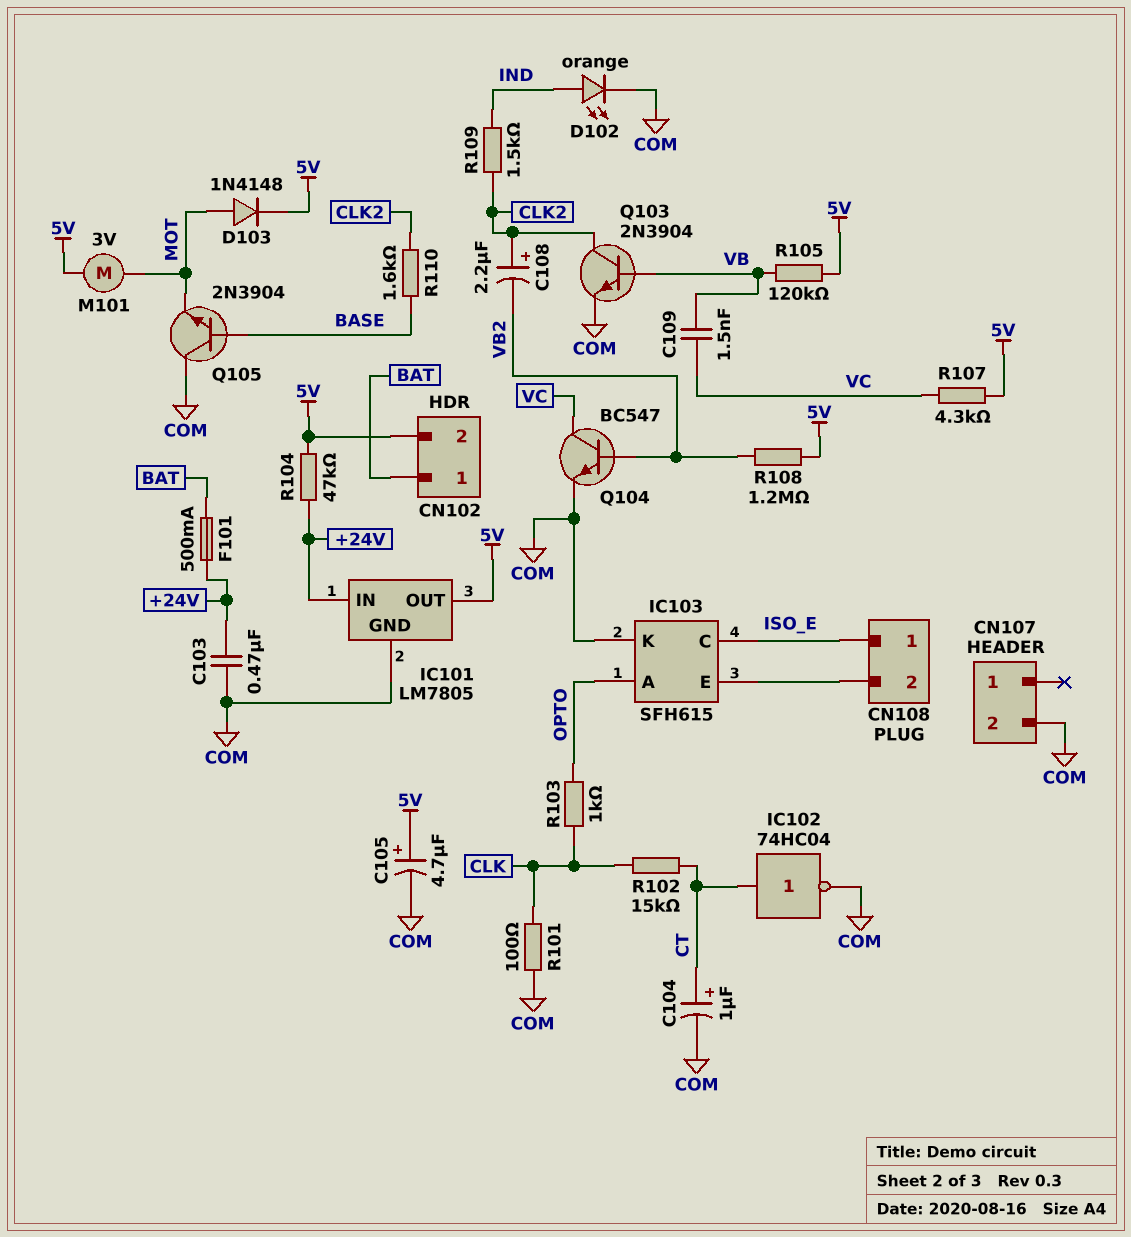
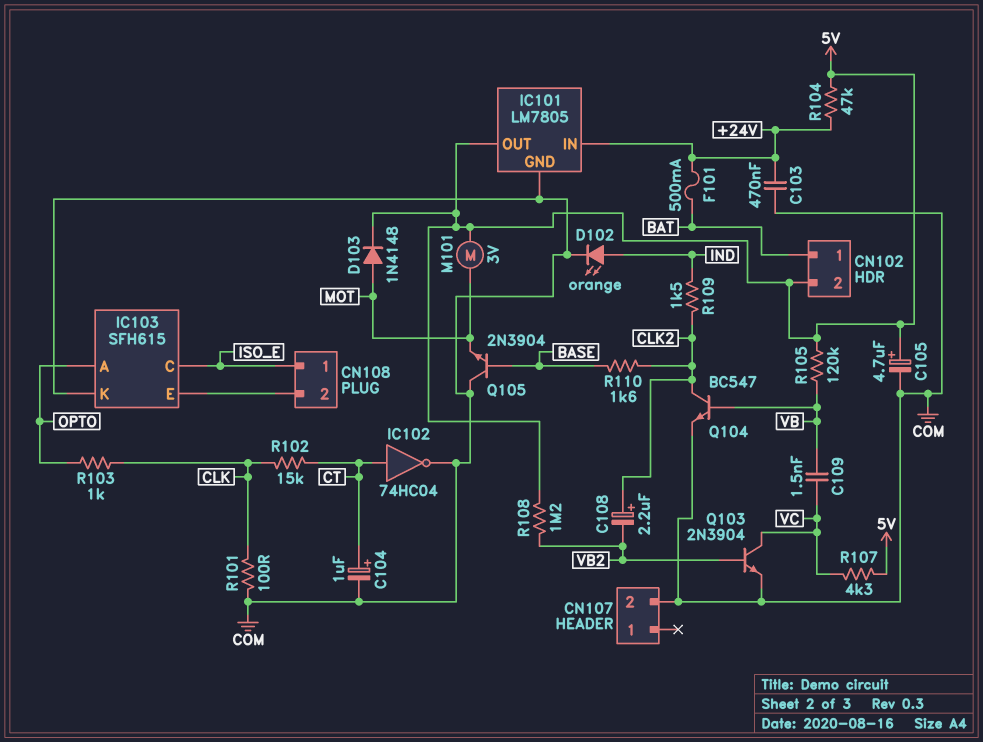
Q103: NPN 2N3904 (B VB, C CLK2, E COM) -> NPN 2N3904 (B VB2, C VC, E COM)
Q104: NPN BC547 (B VB2, C VC, E COM) -> NPN BC547 (B VB, C CLK2, E COM)

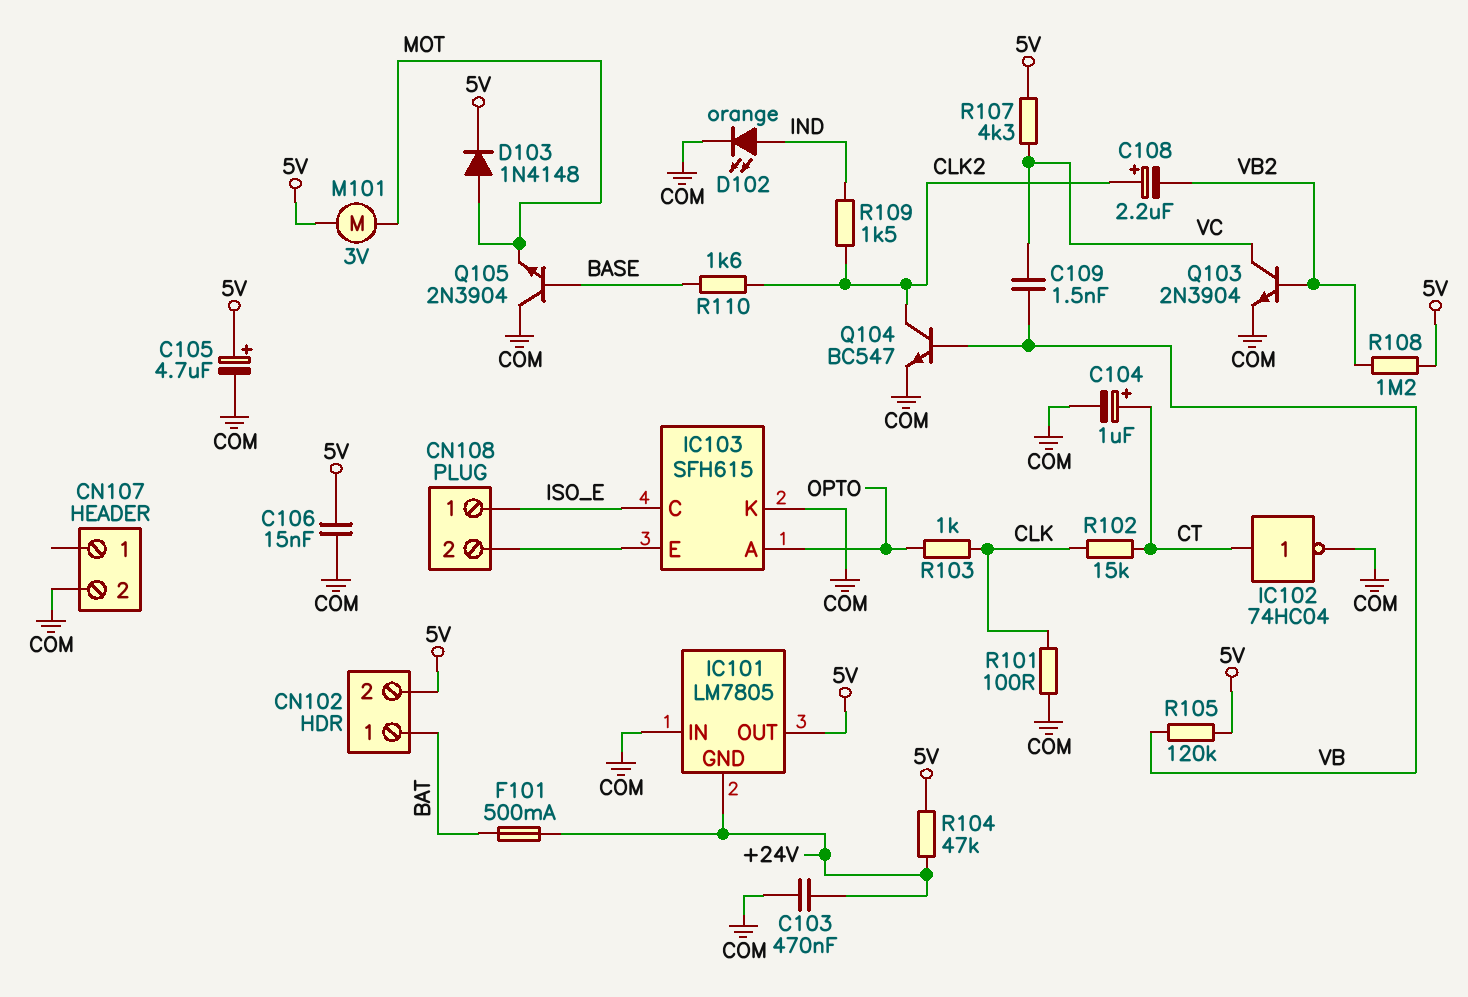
C106: none -> 15nF (5V, COM)
IC101 pin GND: COM -> +24V
IC101 pin IN: +24V -> COM

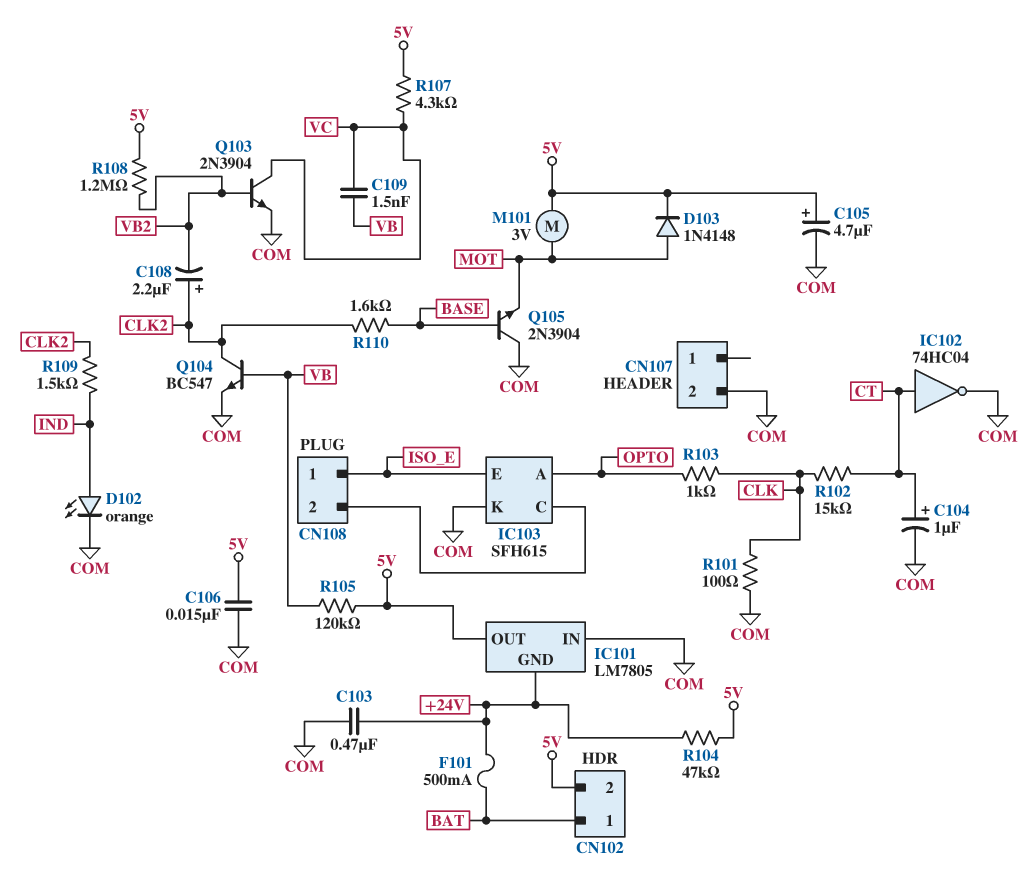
IC103 pin C: ISO_E -> CN108/2
IC103 pin E: CN108/2 -> ISO_E

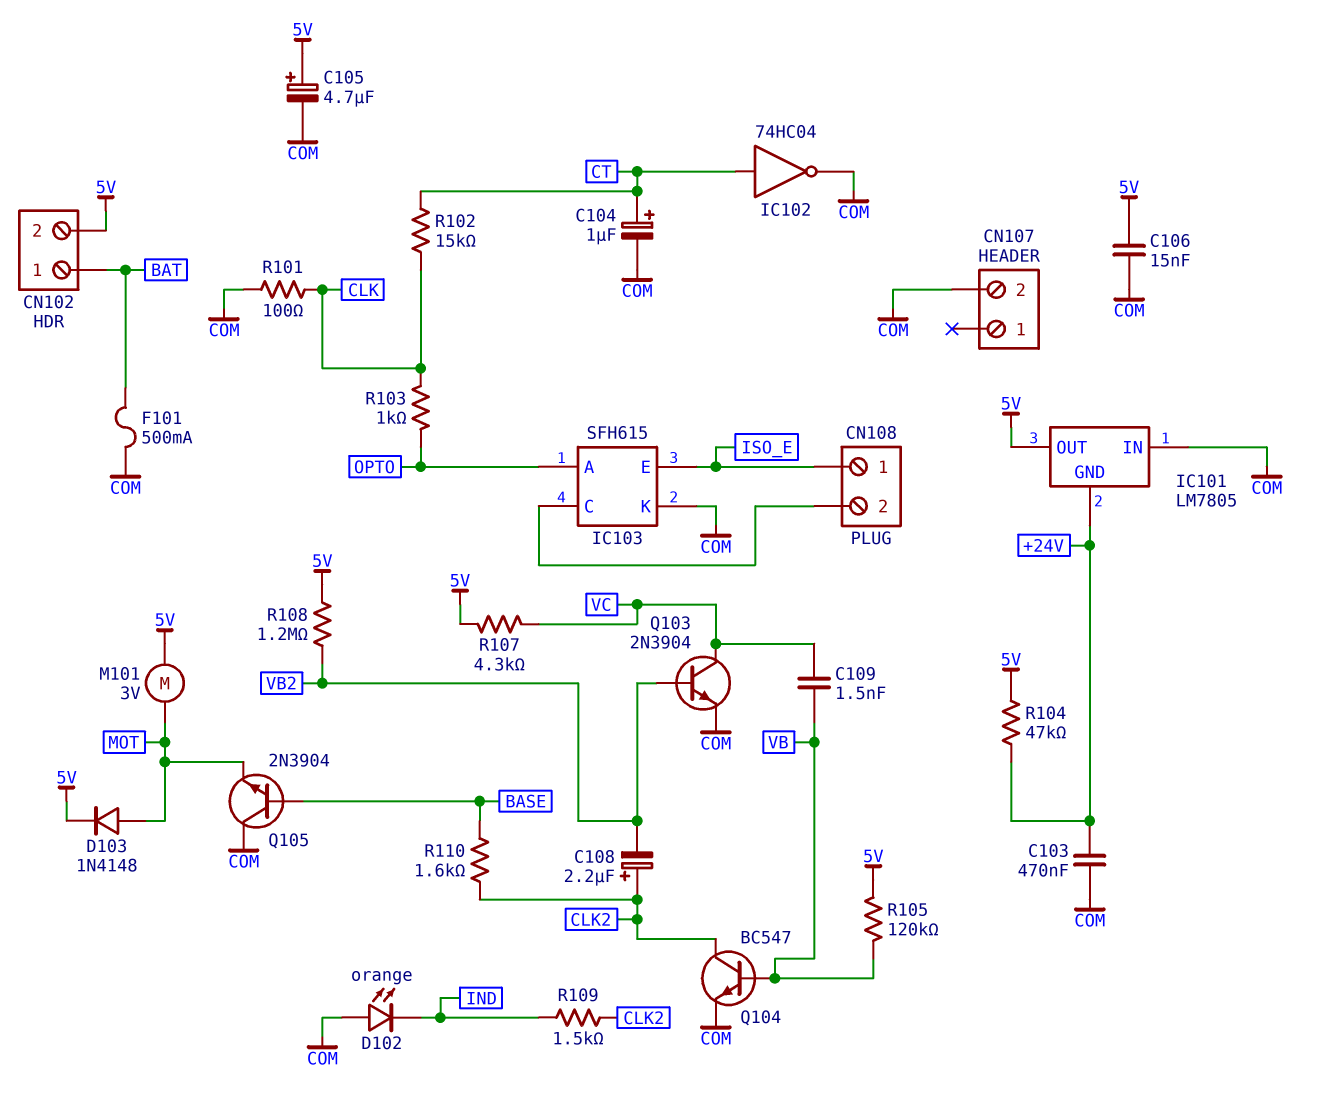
D102: LED orange (A IND, K COM) -> LED orange (A COM, K IND)
F101: 500mA (+24V, BAT) -> 500mA (BAT, COM)

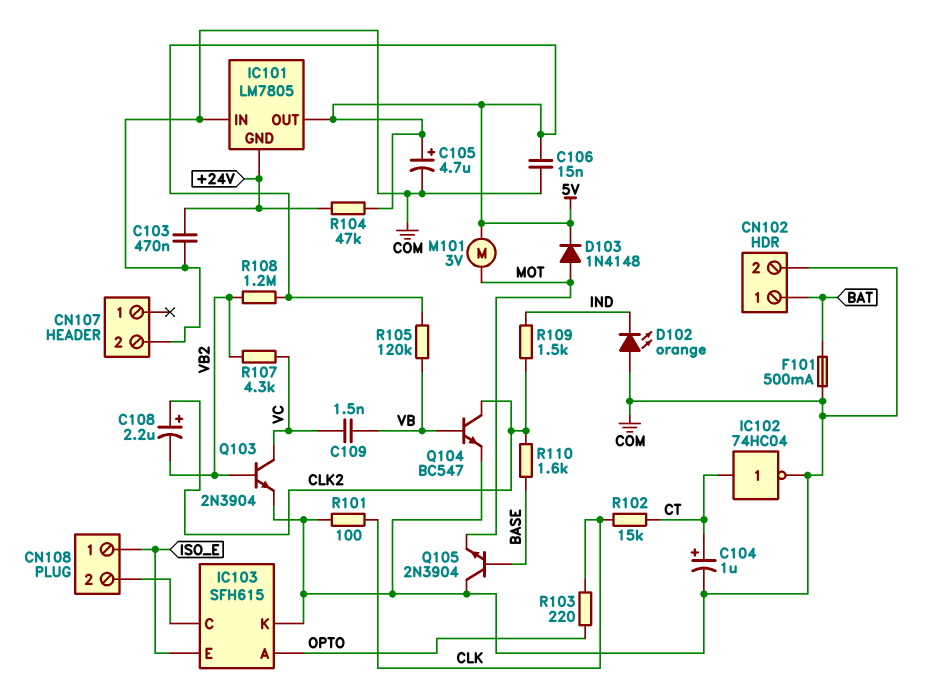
CN102 pin 2: 5V -> COM
R103: 1k (CLK, OPTO) -> 220 (CLK, OPTO)
R107: 4.3k (5V, VC) -> 4.3k (VB2, VC)

